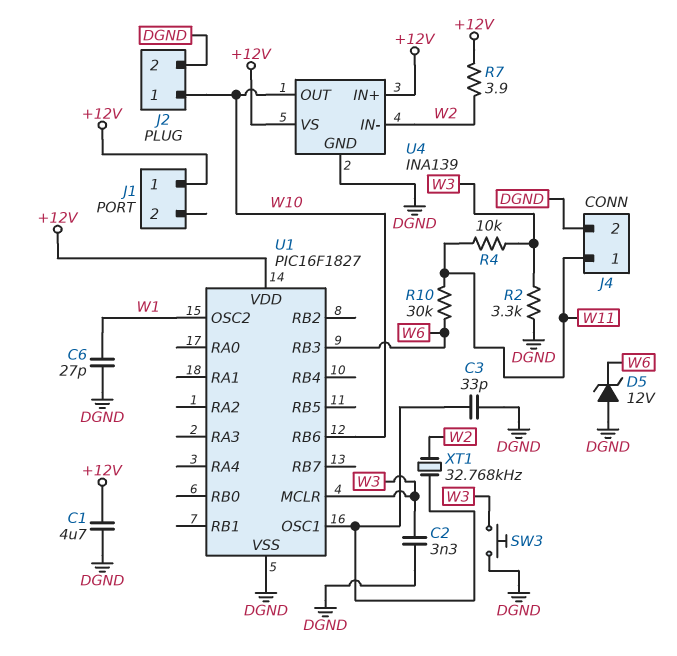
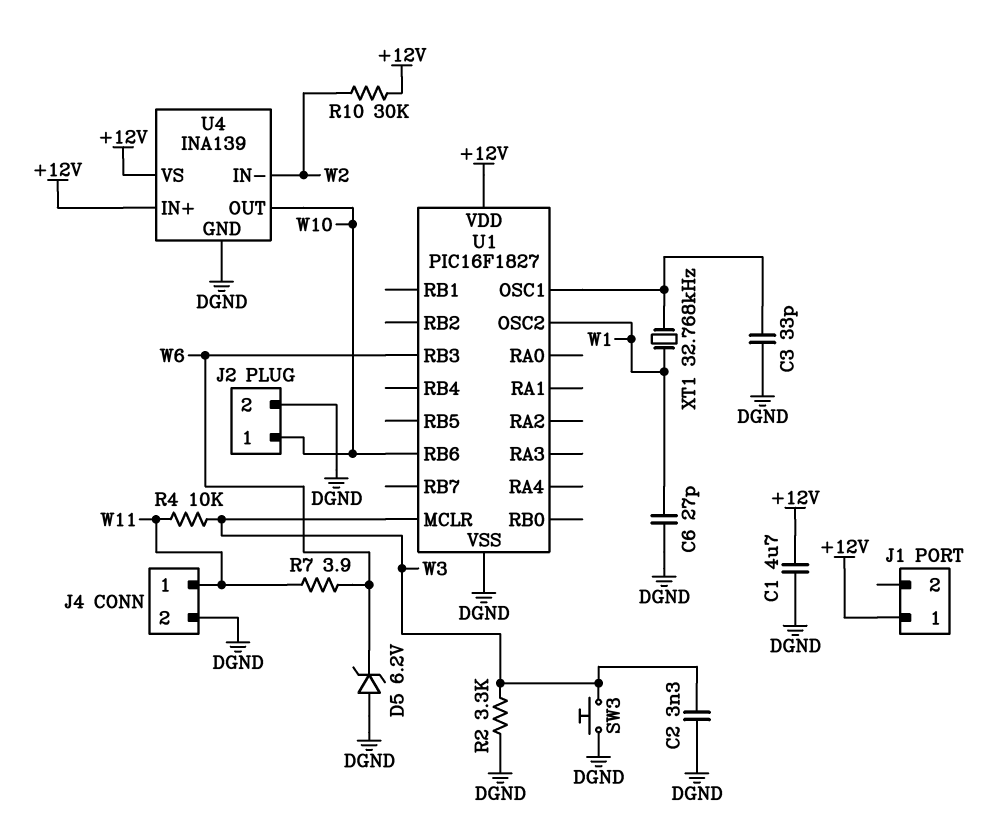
D5: zener 12V (A DGND, K W6) -> zener 6.2V (A DGND, K W6)
R7: 3.9 (+12V, W2) -> 3.9 (W6, W11)
R10: 30k (W6, W11) -> 30k (+12V, W2)
XT1: 32.768kHz (U1/OSC1, W2) -> 32.768kHz (U1/OSC1, W1)

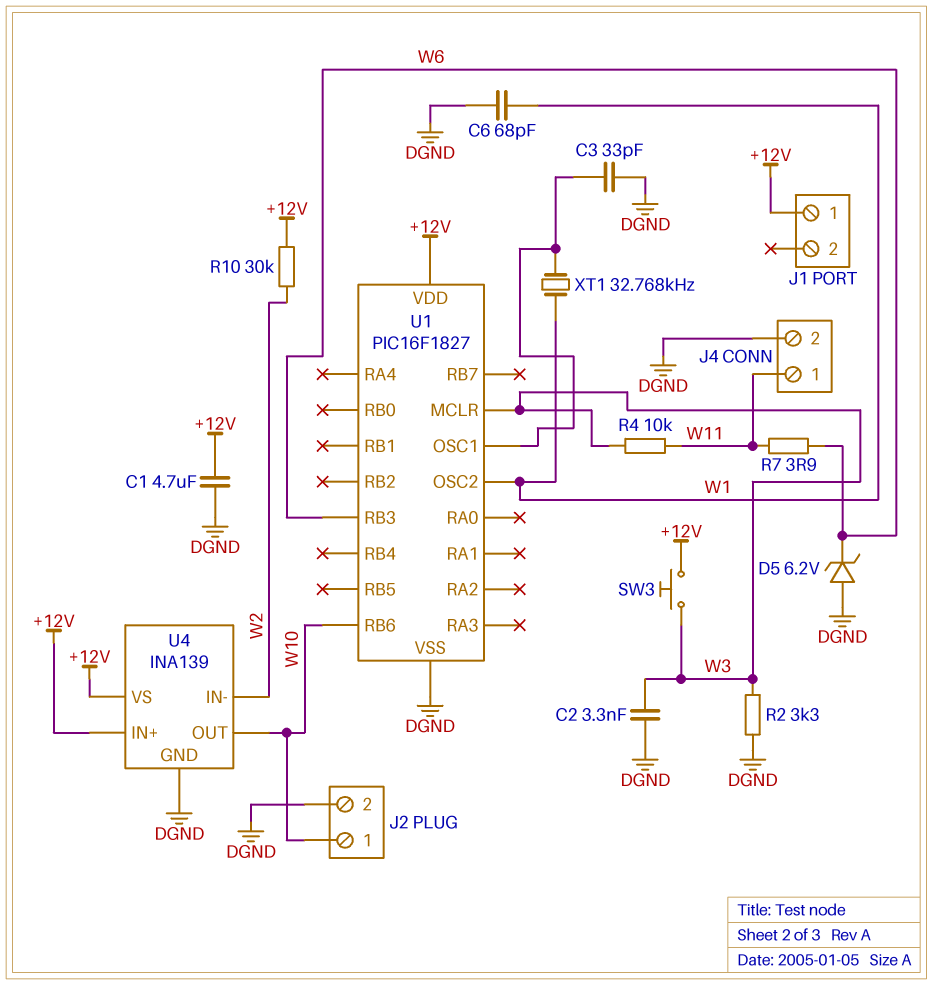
C6: 27pF (DGND, W1) -> 68pF (DGND, W1)
SW3: button (DGND, W3) -> button (+12V, W3)

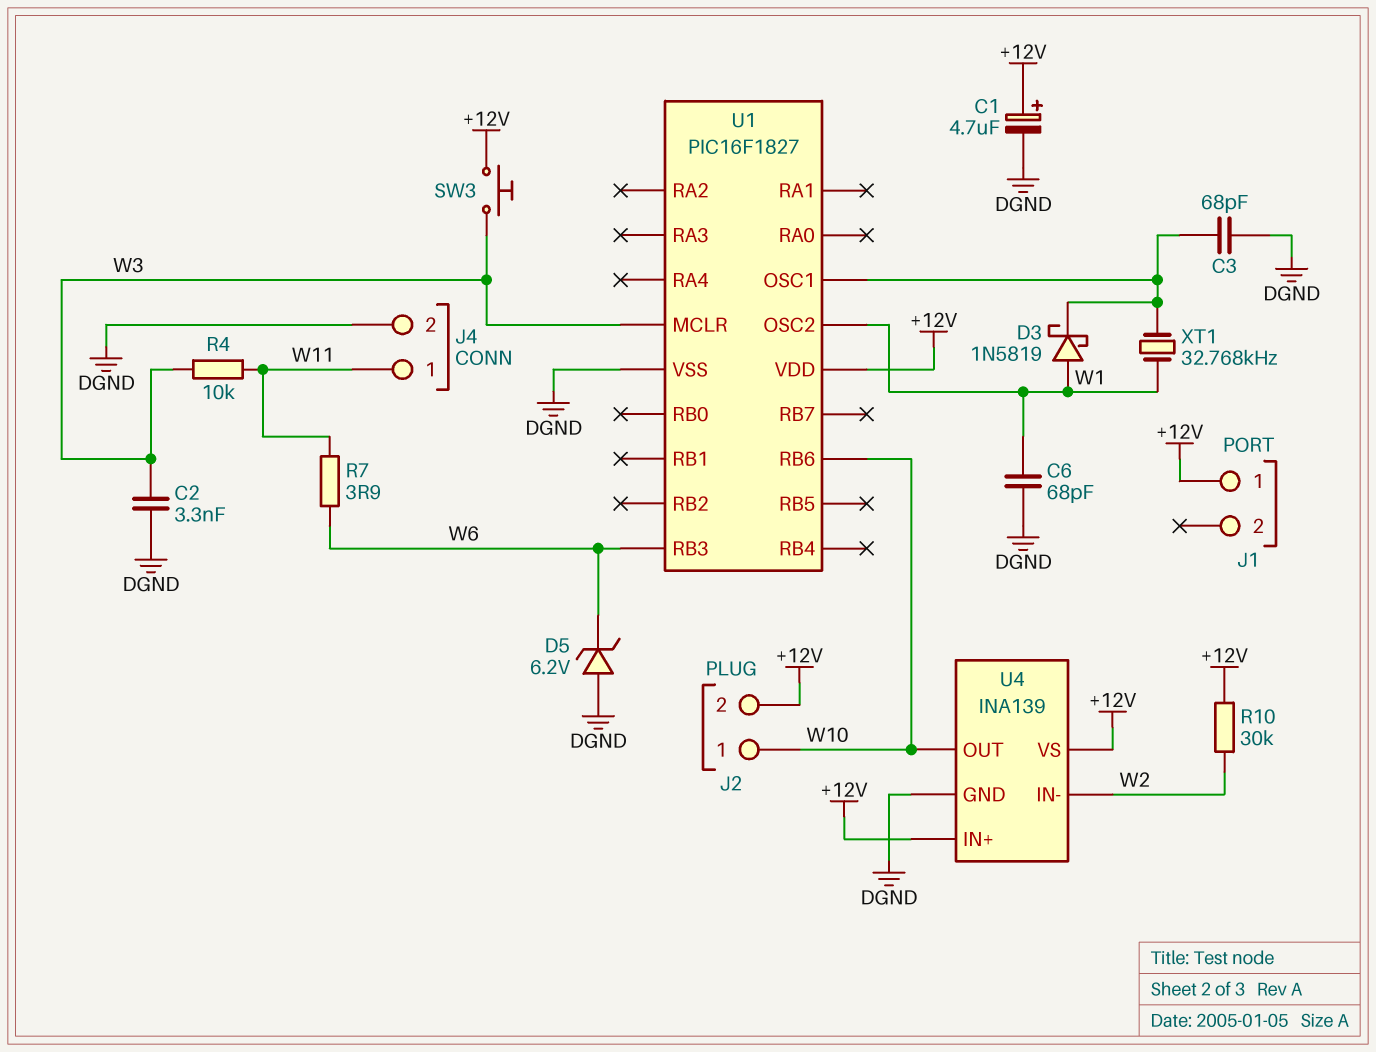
C1: 4.7uF (+12V, DGND) -> 4.7uF (plus +12V, minus DGND)
C3: 33pF (DGND, U1/OSC1) -> 68pF (DGND, U1/OSC1)
D3: none -> schottky 1N5819 (A W1, K U1/OSC1)
J2 pin 2: DGND -> +12V
R2: 3.3k (DGND, W3) -> none

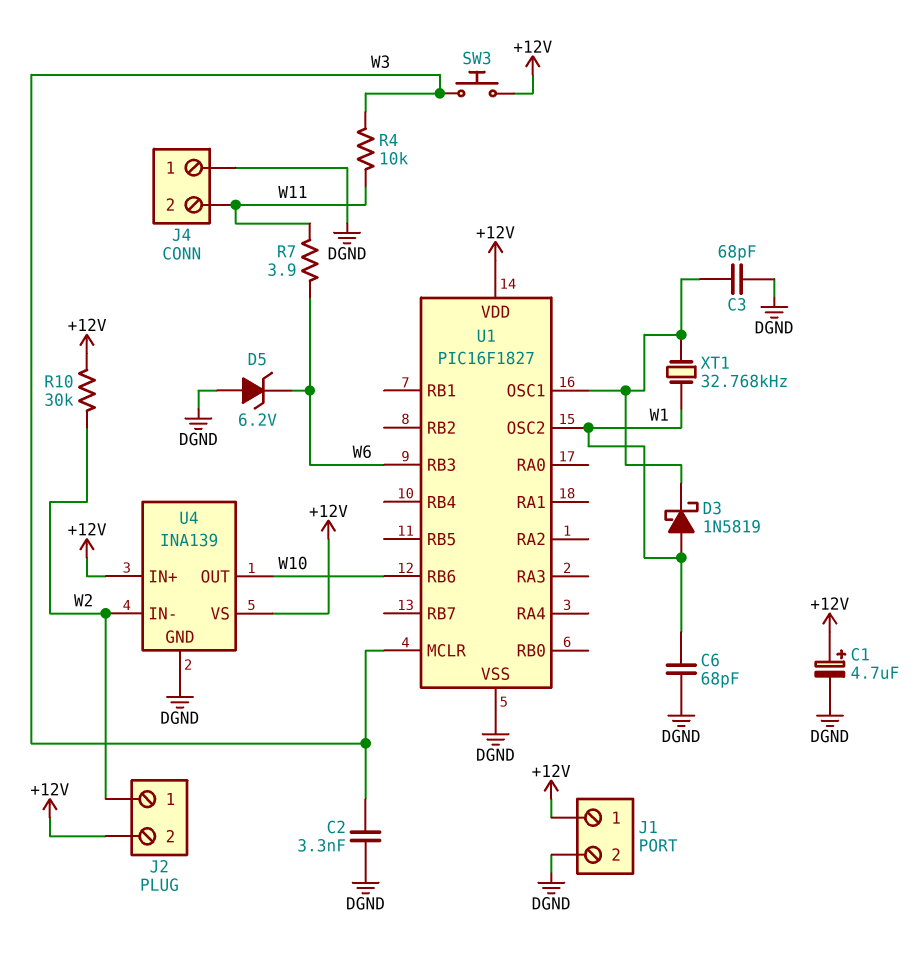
J1 pin 2: none -> DGND
J2 pin 1: W10 -> W2
J4 pin 1: W11 -> DGND
J4 pin 2: DGND -> W11

